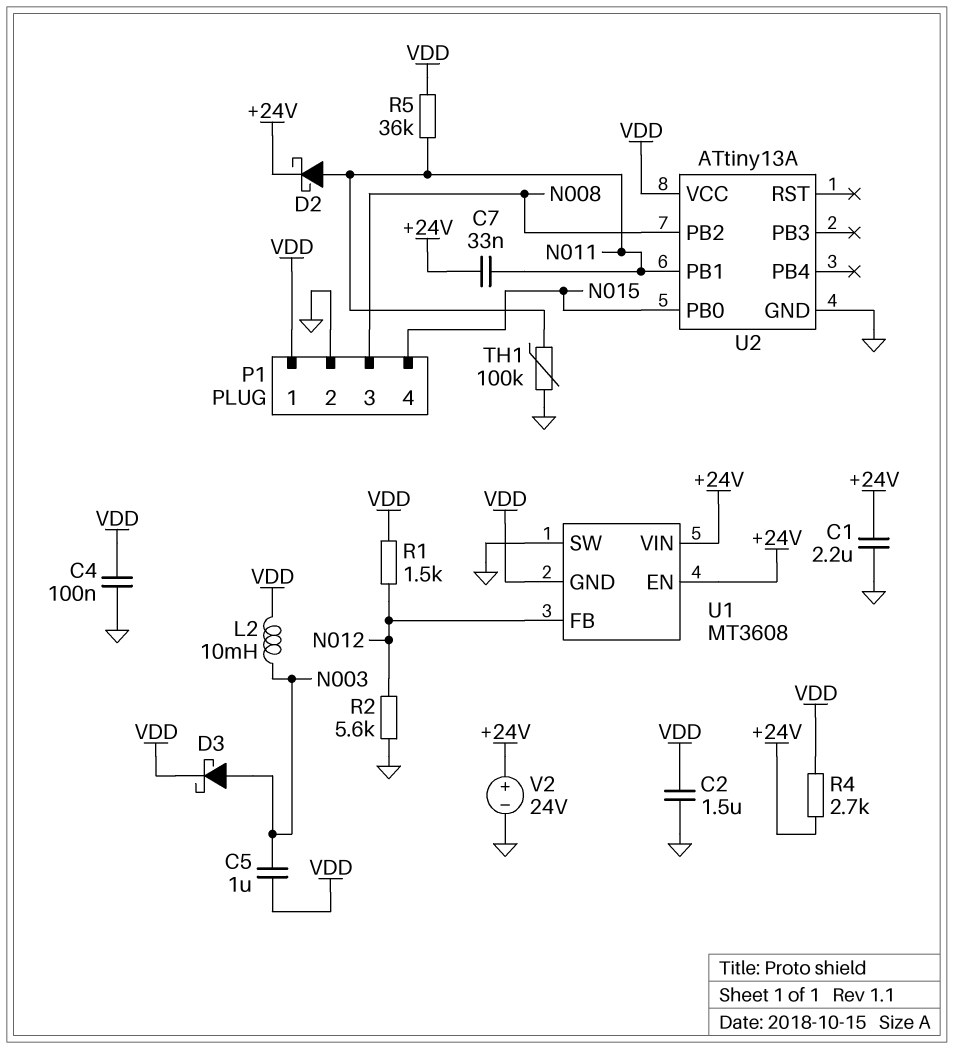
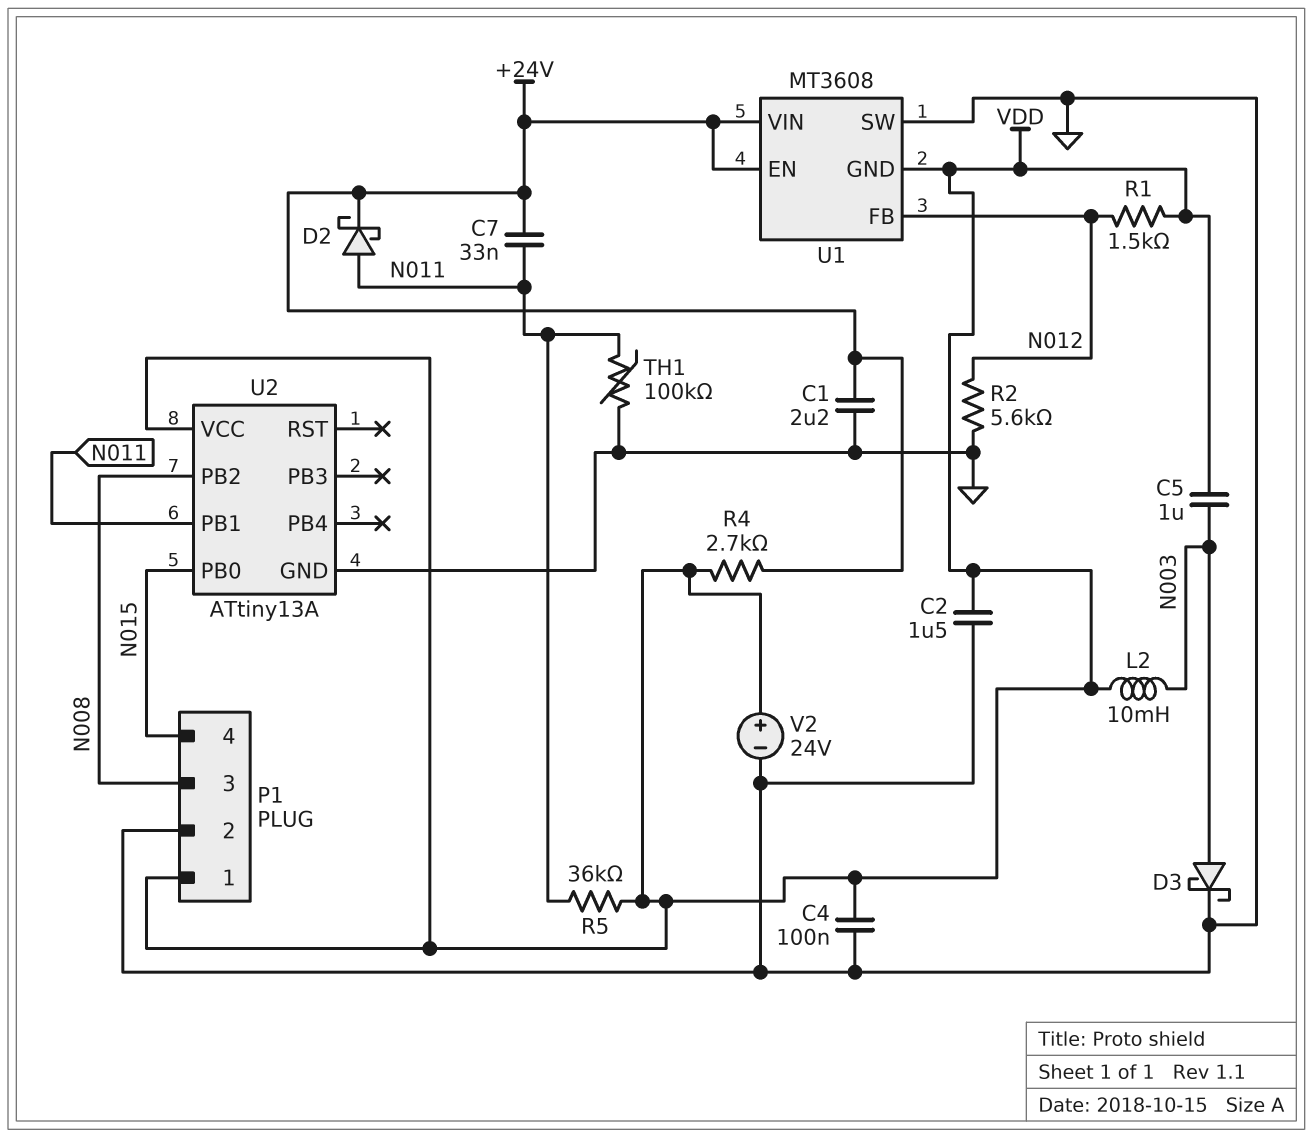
D3: schottky (A N003, K VDD) -> schottky (A N003, K GND)
V2: 24V (plus +24V, minus GND) -> 24V (plus VDD, minus GND)

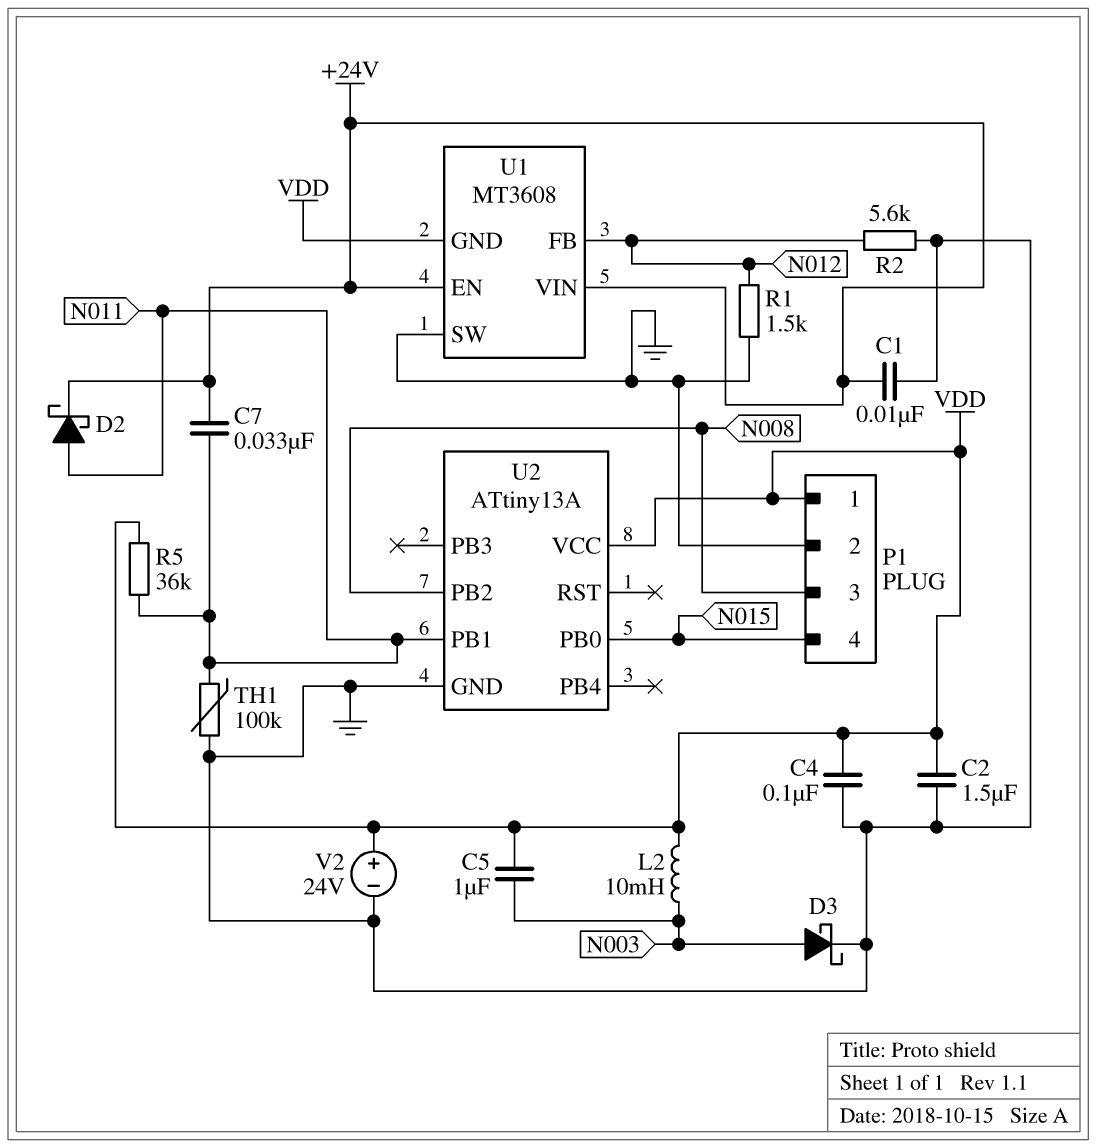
C1: 2.2uF (+24V, GND) -> 10nF (+24V, GND)
R1: 1.5k (N012, VDD) -> 1.5k (GND, N012)
R4: 2.7k (+24V, VDD) -> none

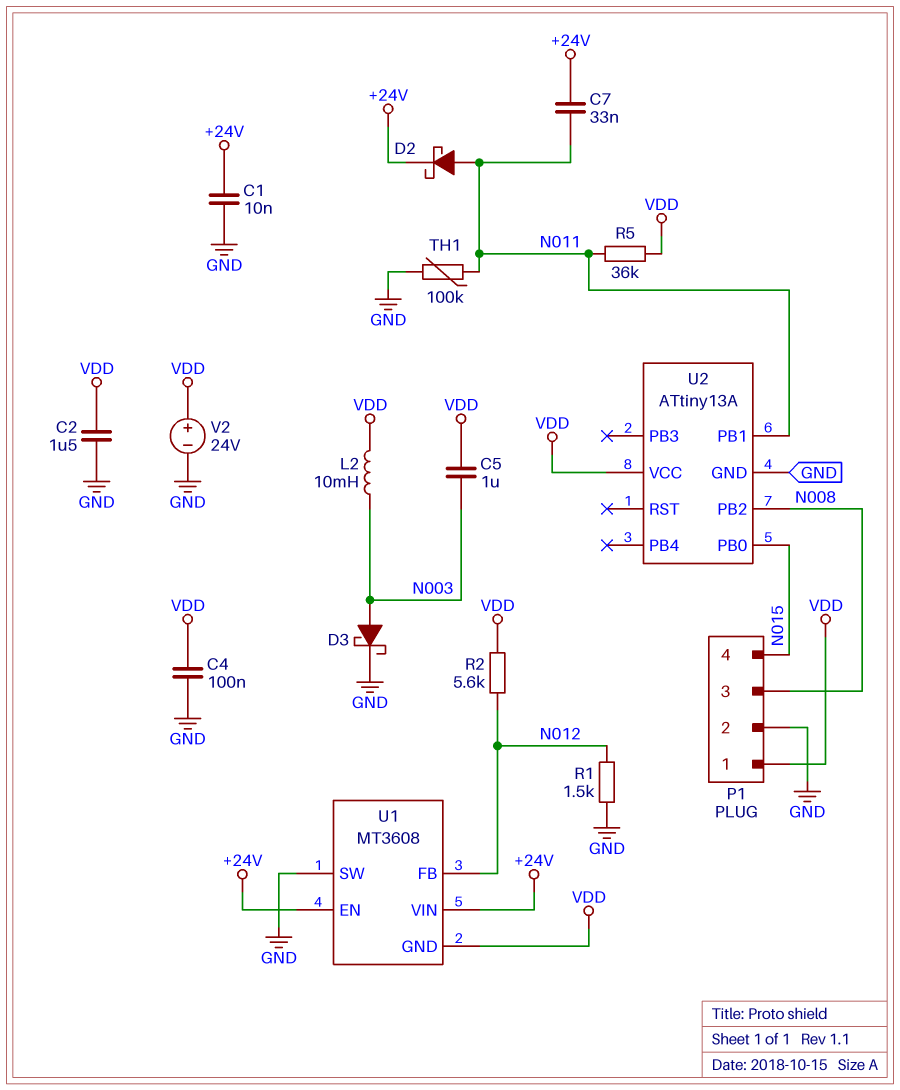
R2: 5.6k (GND, N012) -> 5.6k (N012, VDD)

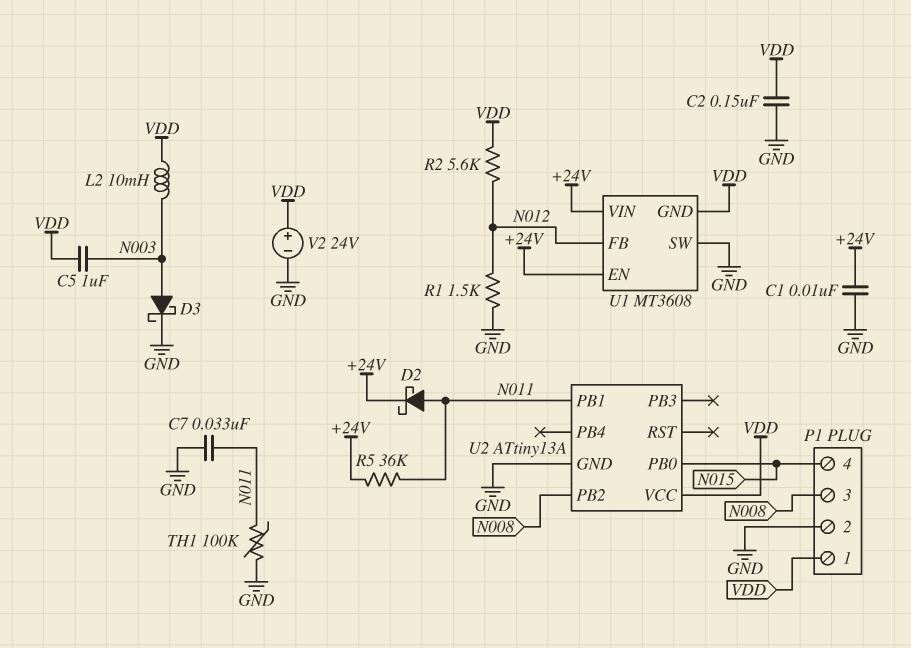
C2: 1.5uF (GND, VDD) -> 150nF (GND, VDD)
C4: 100nF (GND, VDD) -> none
C7: 33nF (+24V, N011) -> 33nF (GND, N011)
R5: 36k (N011, VDD) -> 36k (+24V, N011)

